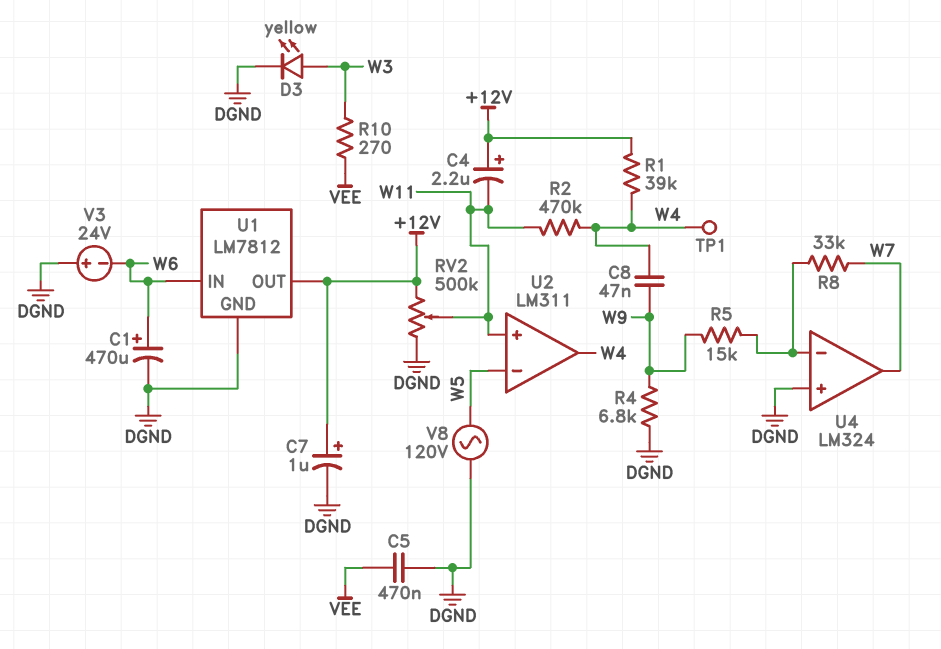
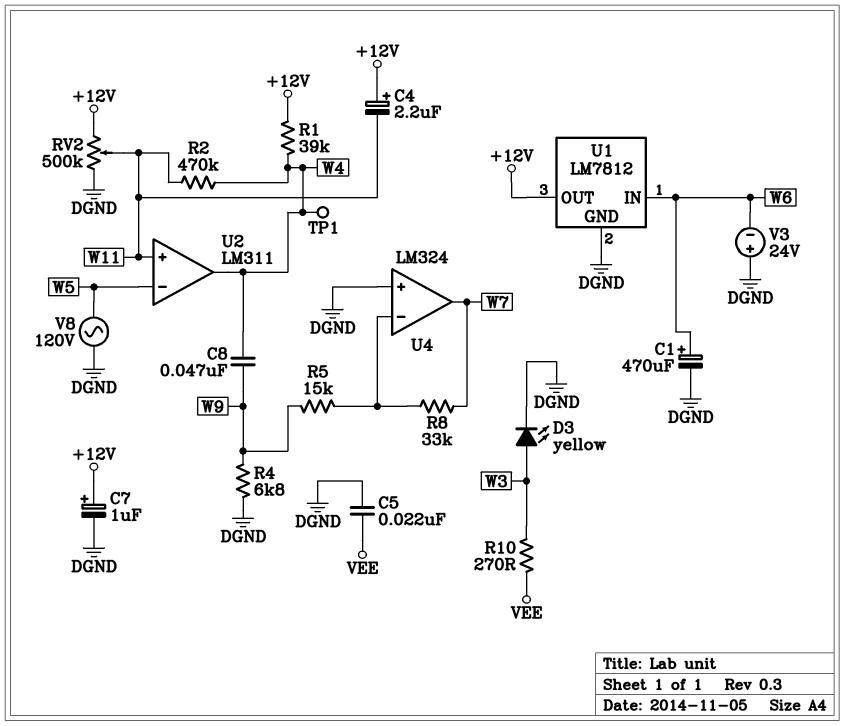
C5: 470nF (DGND, VEE) -> 22nF (DGND, VEE)

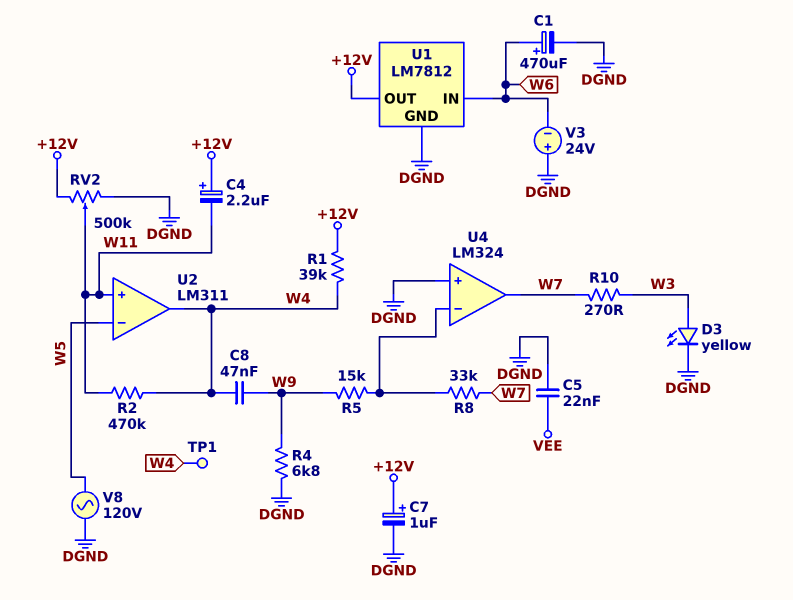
R10: 270 (VEE, W3) -> 270 (W3, W7)

